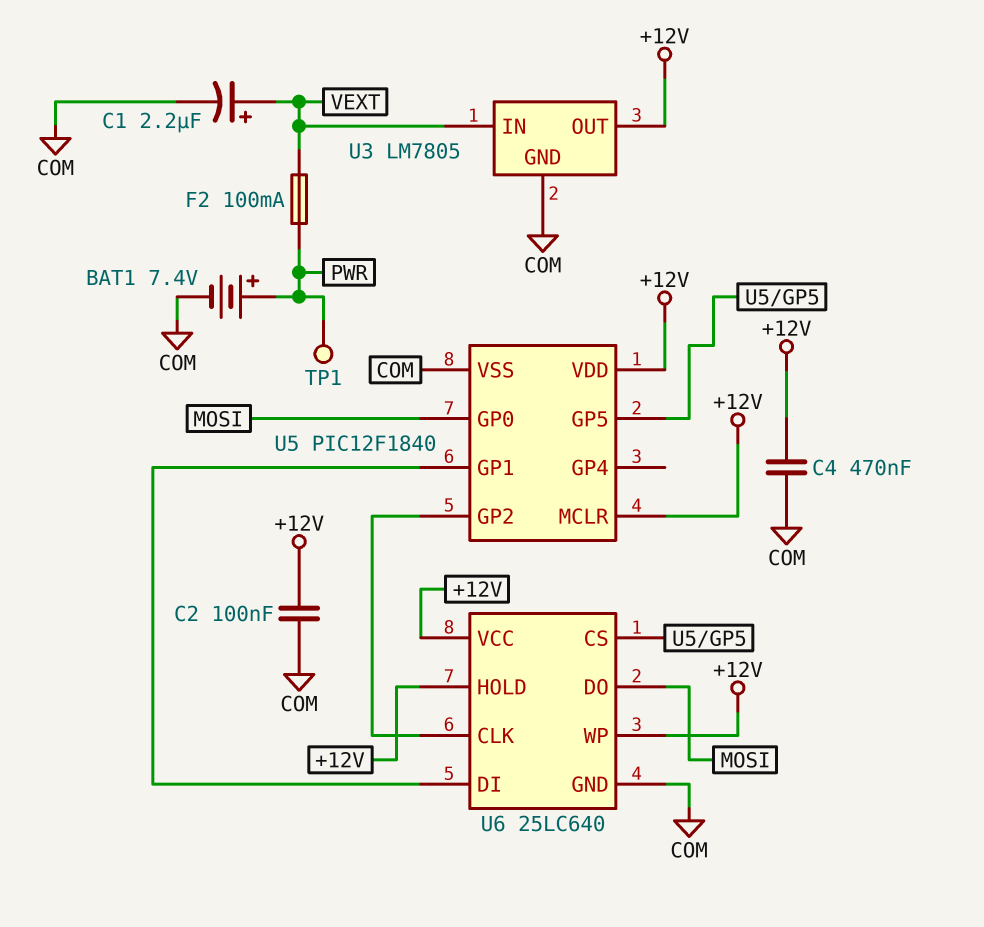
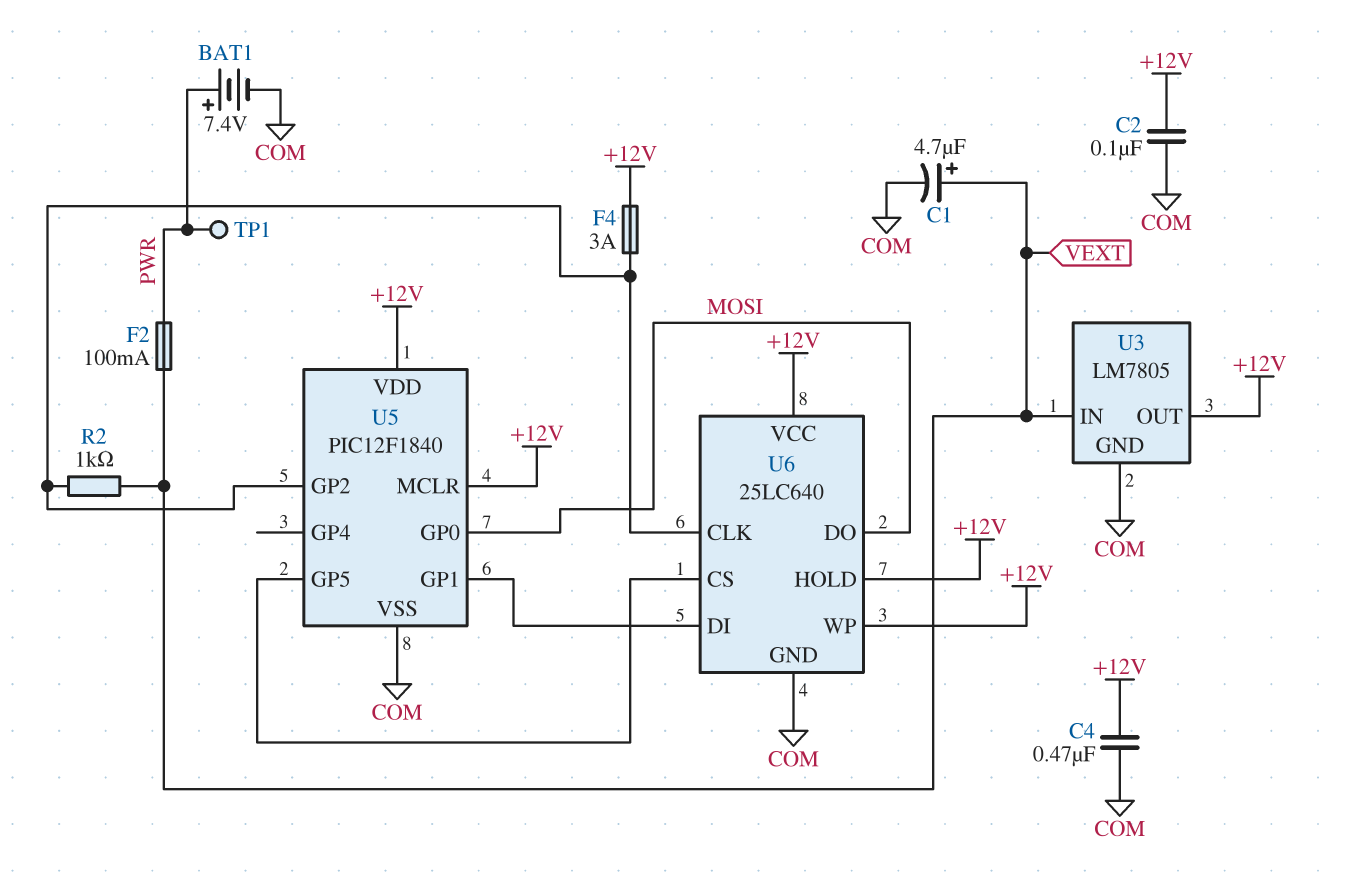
C1: 2.2uF (plus VEXT, minus COM) -> 4.7uF (plus VEXT, minus COM)
F4: none -> 3A (+12V, U5/GP2)
R2: none -> 1k (U5/GP2, VEXT)

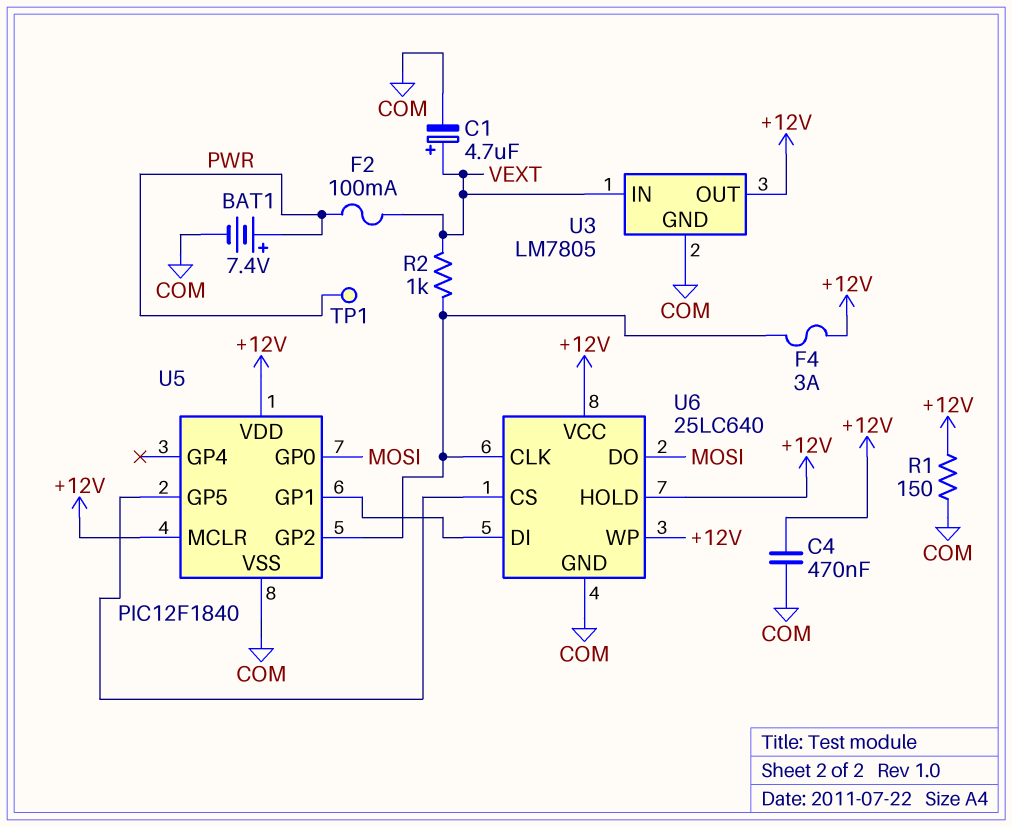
C2: 100nF (+12V, COM) -> none
R1: none -> 150 (+12V, COM)

